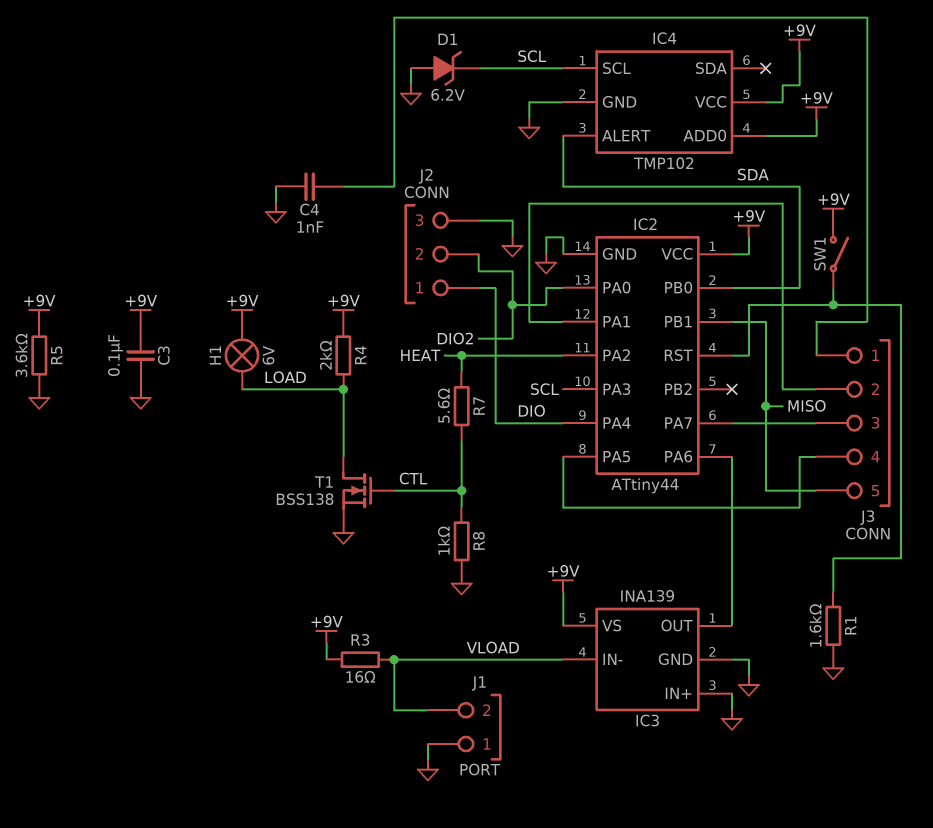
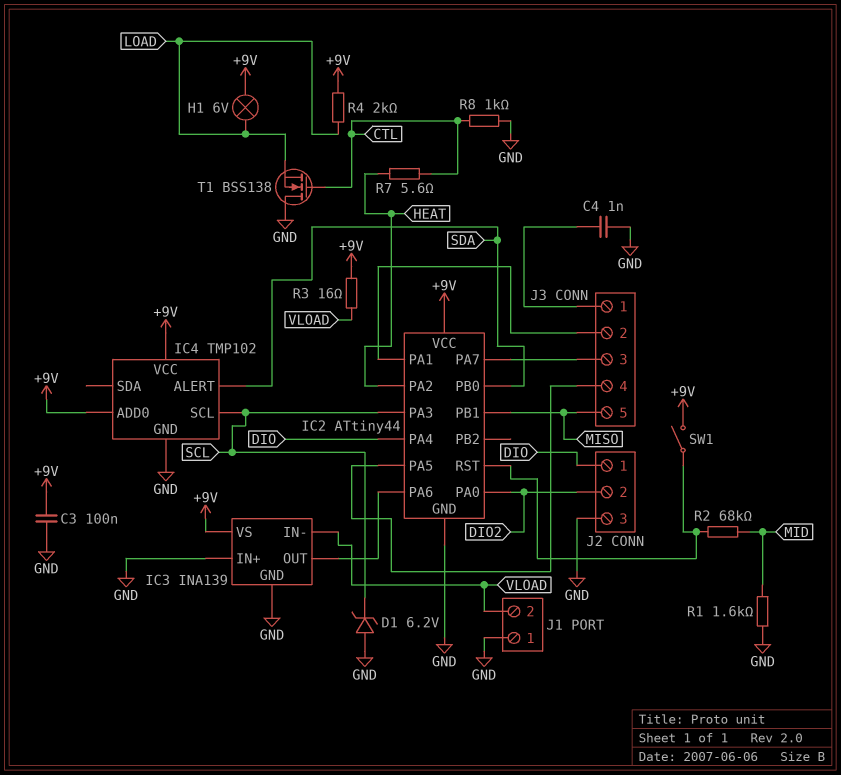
R1: 1.6k (GND, IC2/RST) -> 1.6k (GND, MID)
R2: none -> 68k (IC2/RST, MID)
R5: 3.6k (+9V, GND) -> none
T1: NMOS BSS138 (G CTL, D LOAD, S GND) -> NMOS BSS138 (G CTL, D GND, S LOAD)

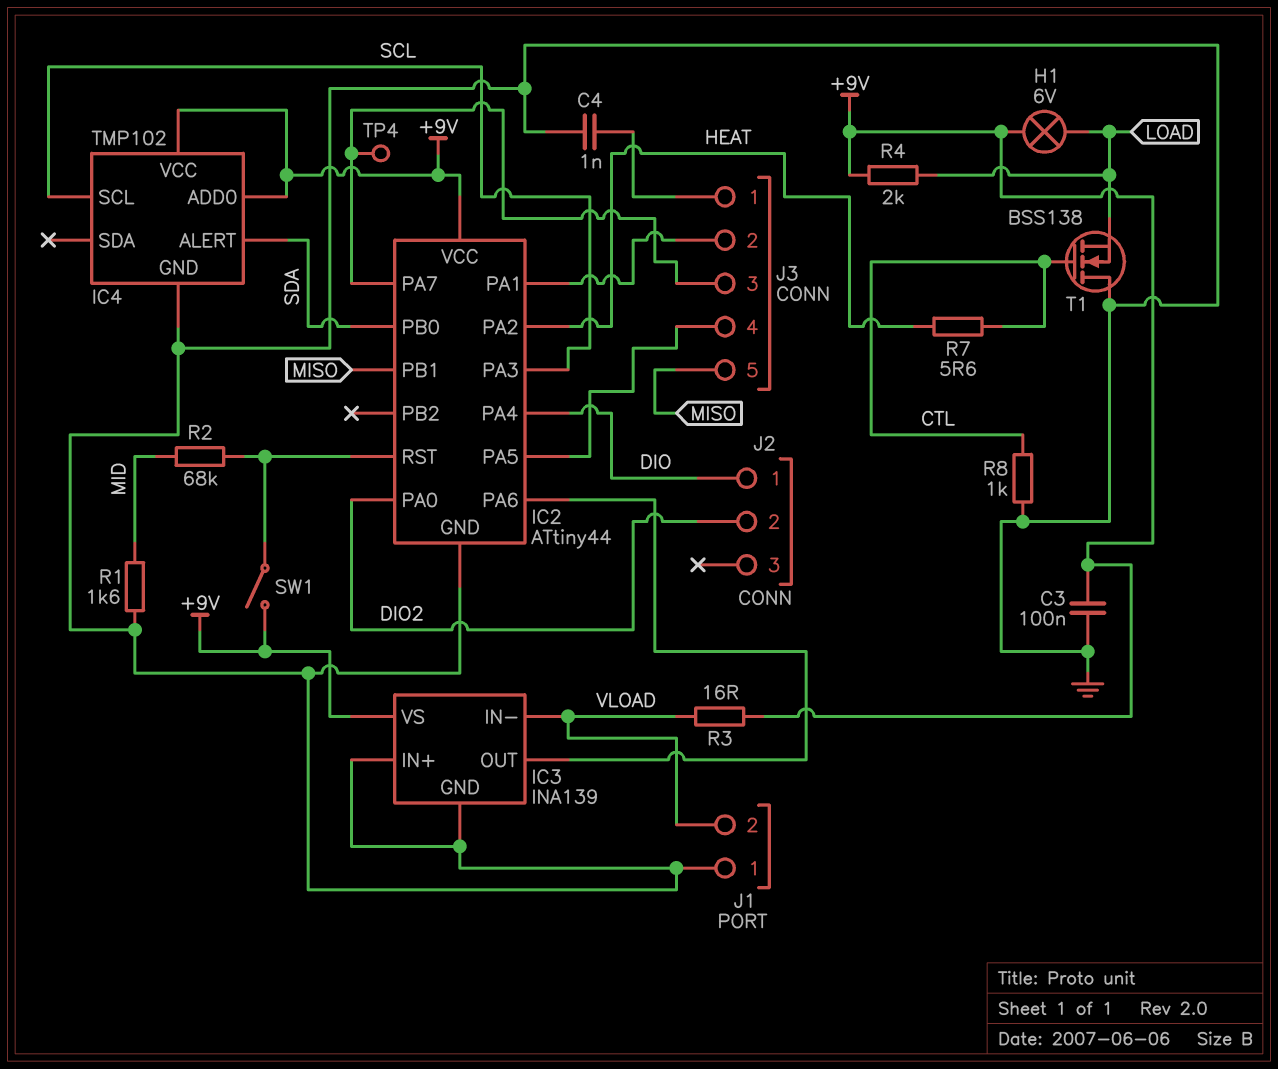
D1: zener 6.2V (A GND, K SCL) -> none
J2 pin 3: GND -> none
TP4: none -> test point (IC2/PA7)

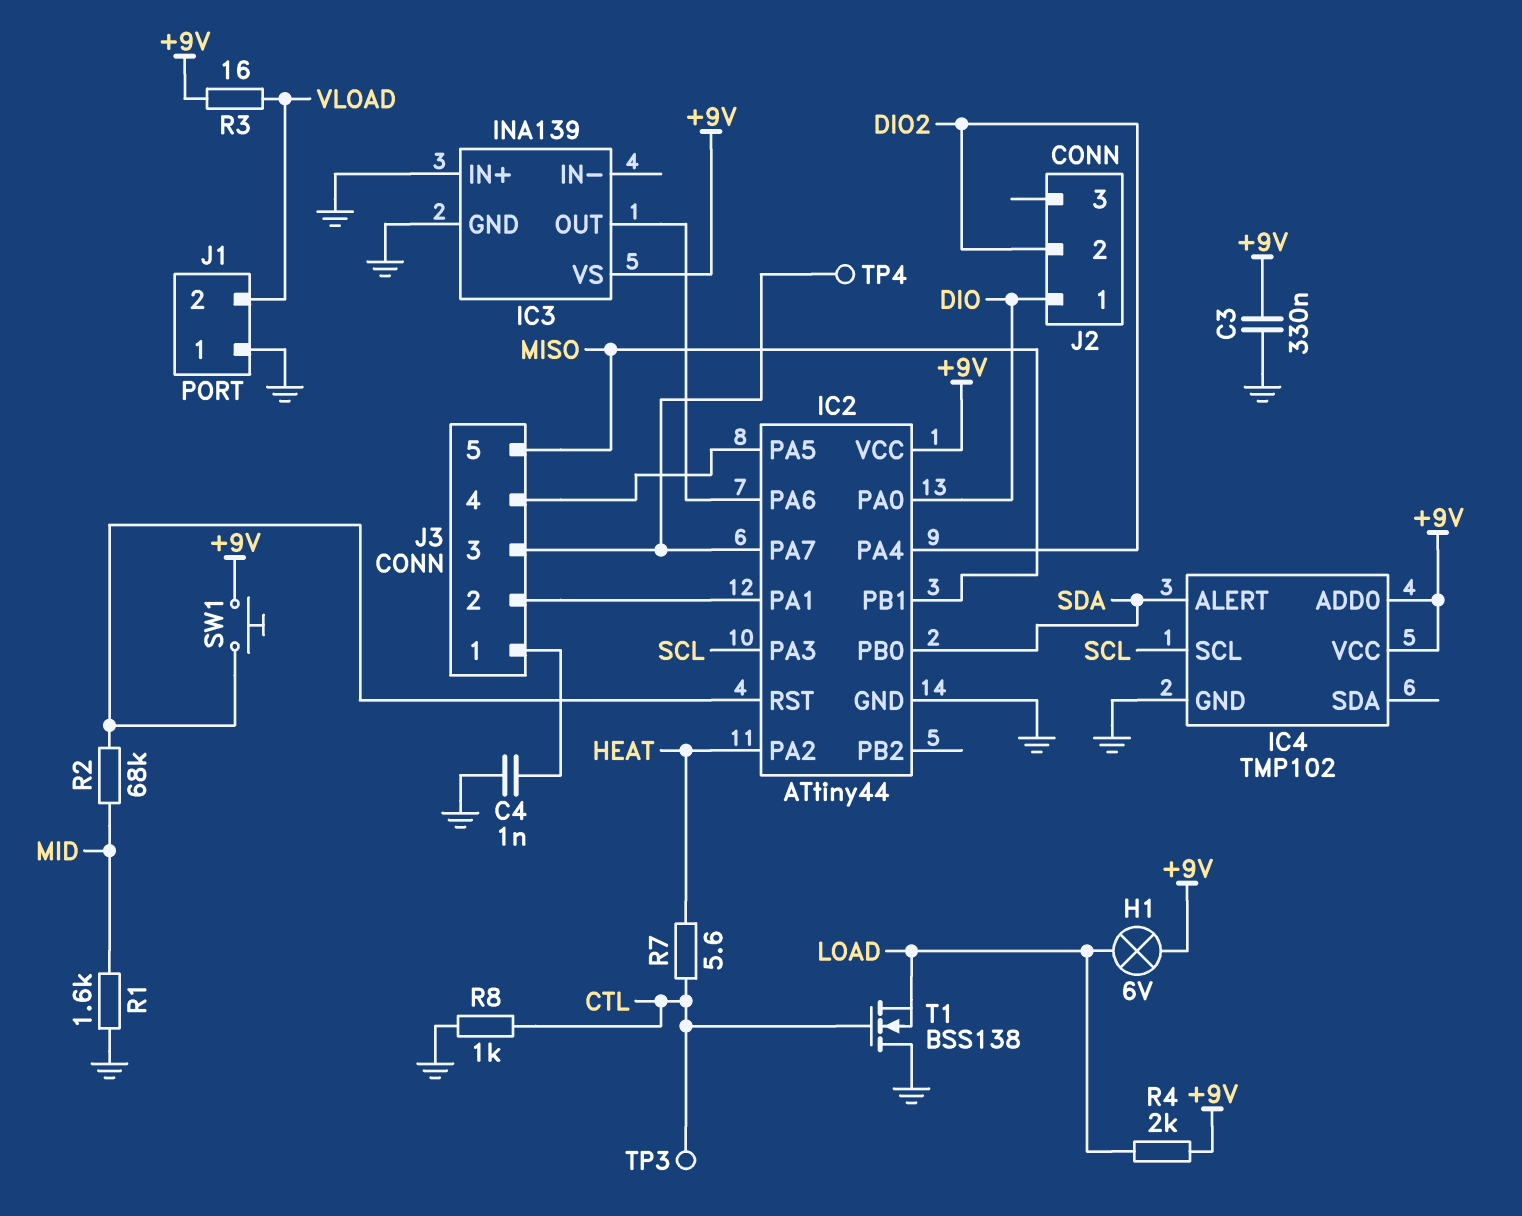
C3: 100nF (+9V, GND) -> 330nF (+9V, GND)
IC2 pin PA0: DIO2 -> DIO
IC2 pin PA4: DIO -> DIO2
IC3 pin IN-: VLOAD -> none
SW1: switch (+9V, IC2/RST) -> button (+9V, IC2/RST)
TP3: none -> test point (CTL)

